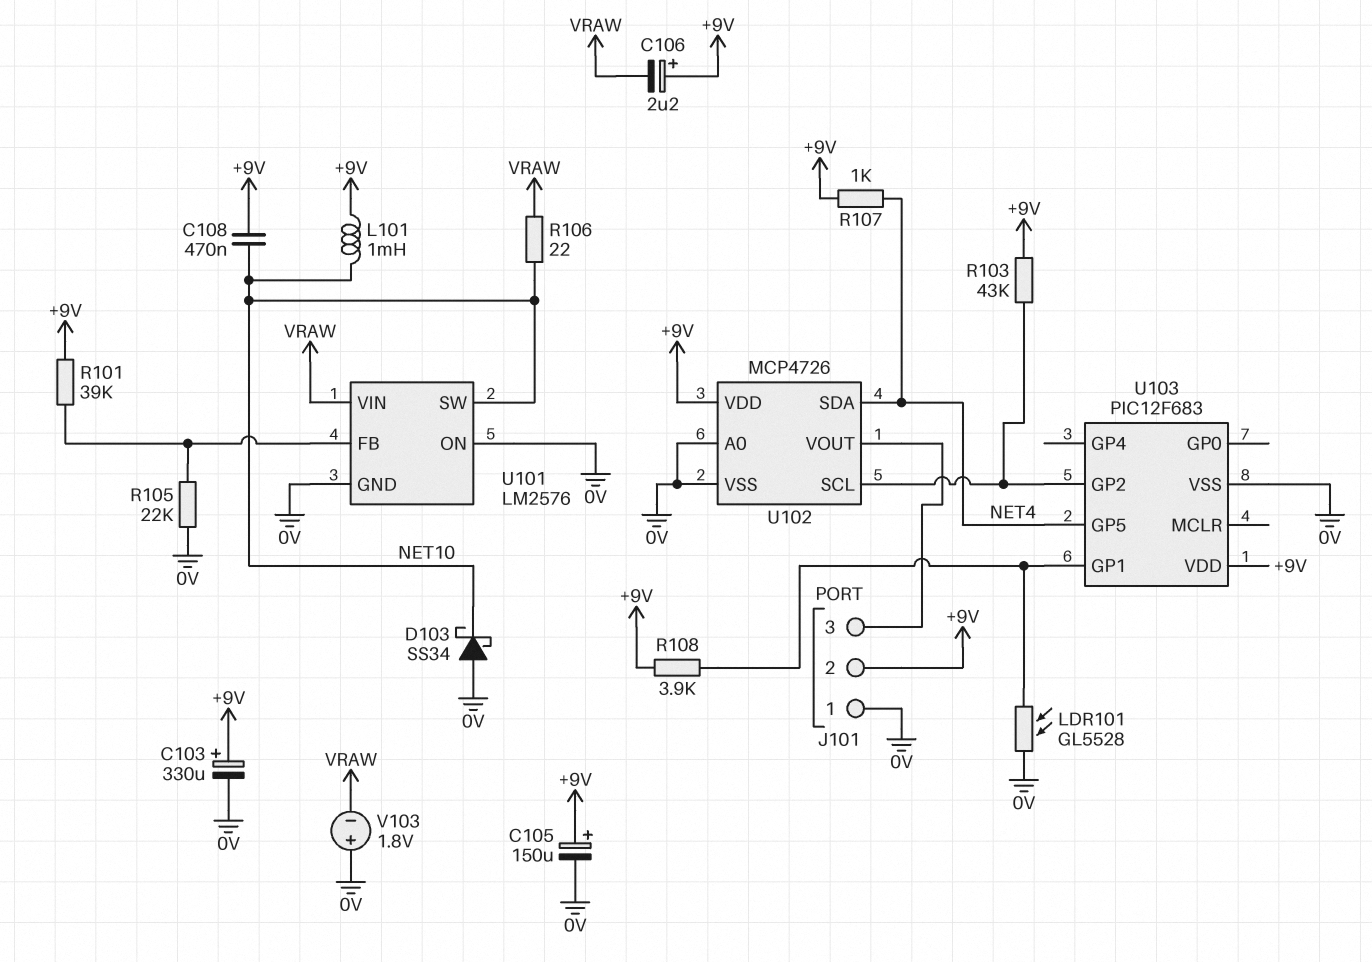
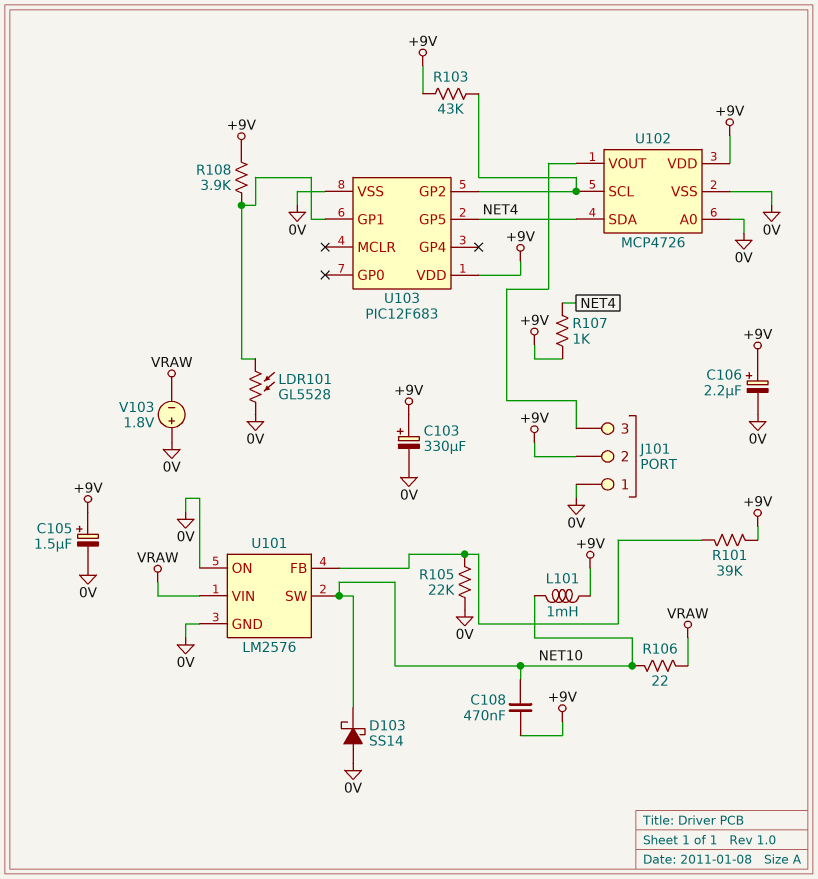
C105: 150uF (plus +9V, minus 0V) -> 1.5uF (plus +9V, minus 0V)
C106: 2.2uF (plus +9V, minus VRAW) -> 2.2uF (plus +9V, minus 0V)
D103: schottky SS34 (A 0V, K NET10) -> schottky SS14 (A 0V, K NET10)

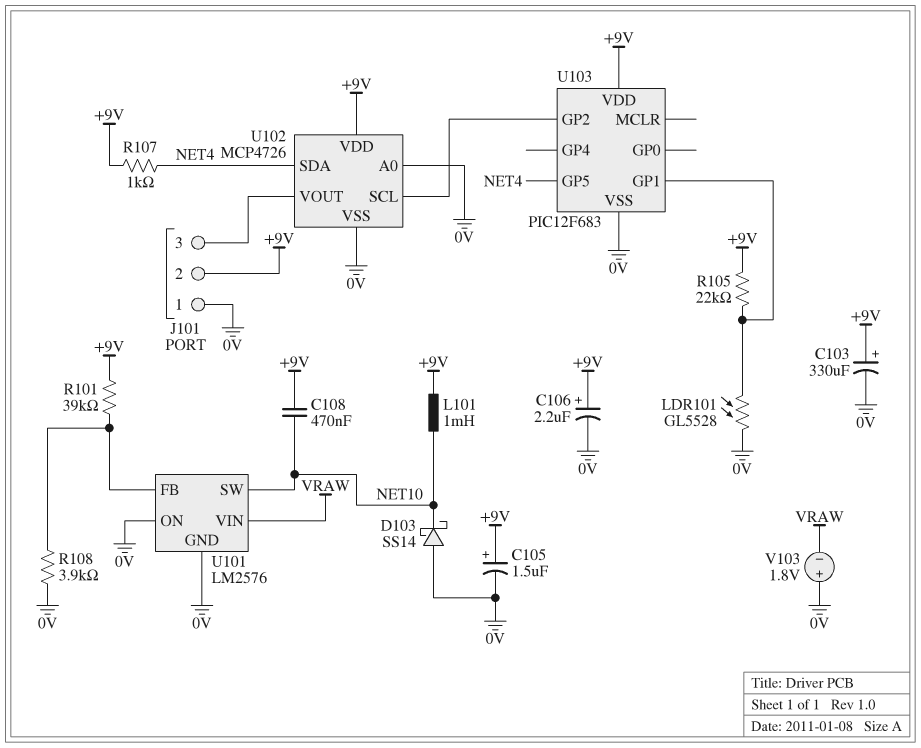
R103: 43k (+9V, U102/SCL) -> none
R105: 22k (0V, U101/FB) -> 22k (+9V, U103/GP1)
R106: 22 (NET10, VRAW) -> none
R108: 3.9k (+9V, U103/GP1) -> 3.9k (0V, U101/FB)

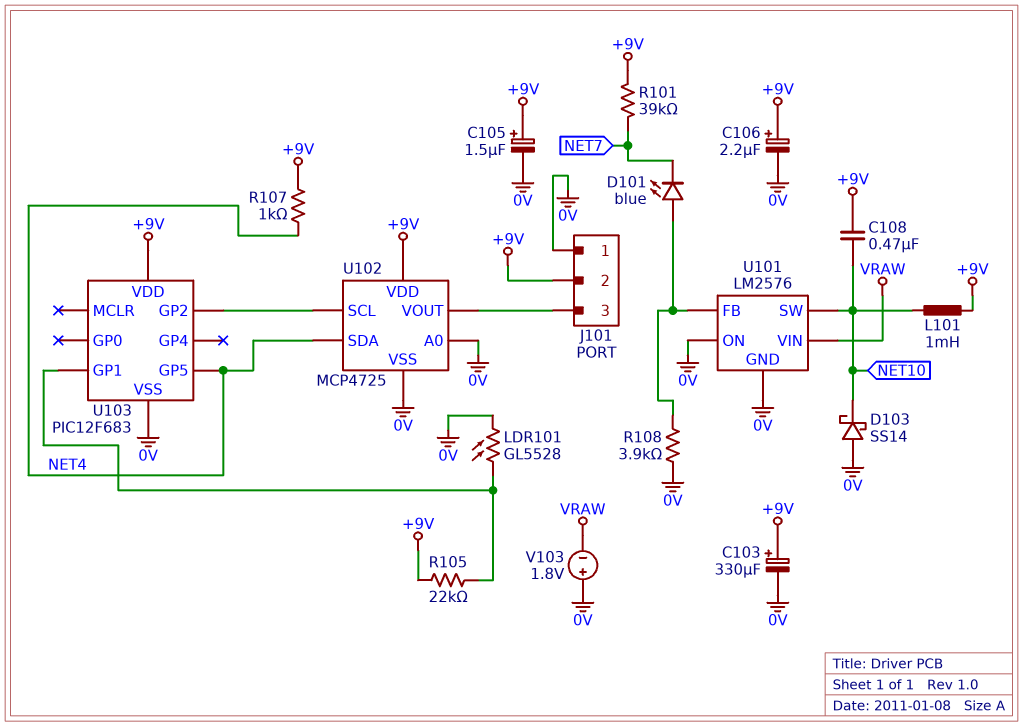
D101: none -> LED blue (A U101/FB, K NET7)
R101: 39k (+9V, U101/FB) -> 39k (+9V, NET7)
U102: MCP4726 -> MCP4725

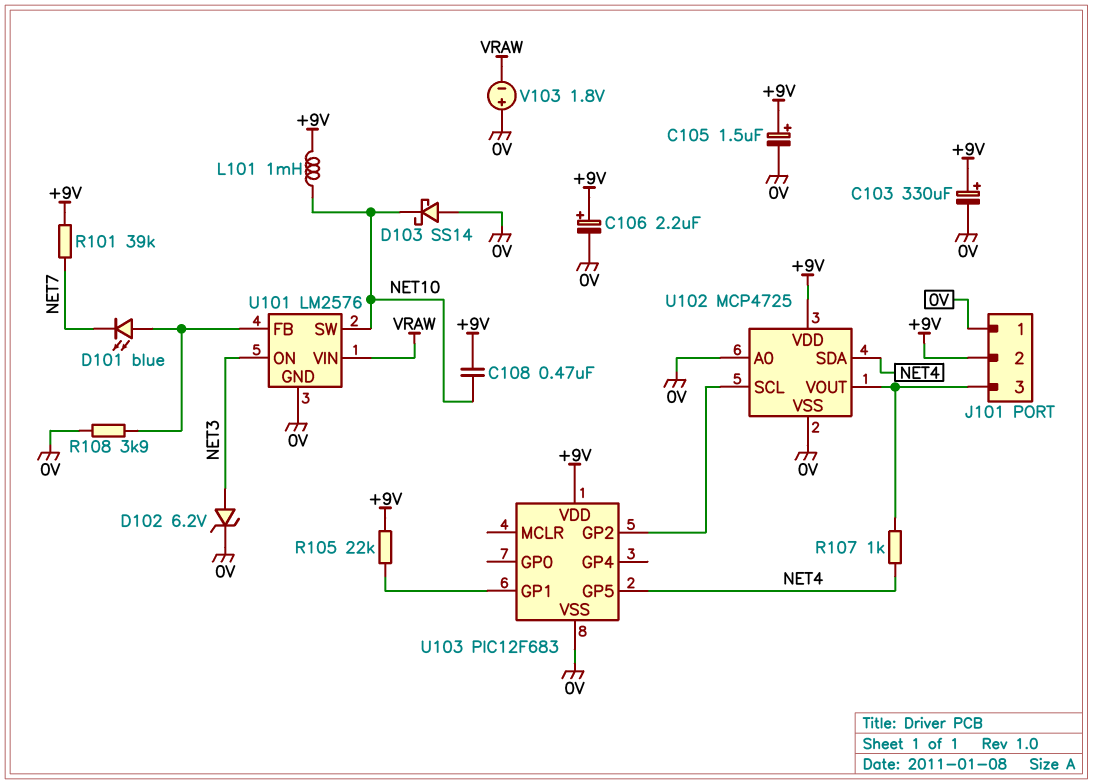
D102: none -> zener 6.2V (A NET3, K 0V)
LDR101: GL5528 (0V, U103/GP1) -> none
R107: 1k (+9V, NET4) -> 1k (J101/3, NET4)
U101 pin ON: 0V -> NET3

